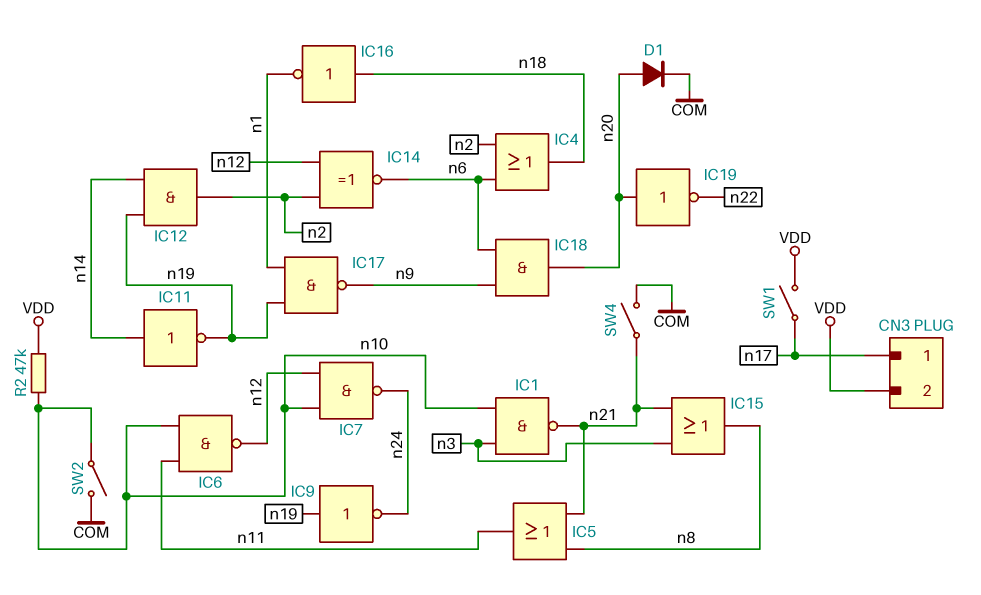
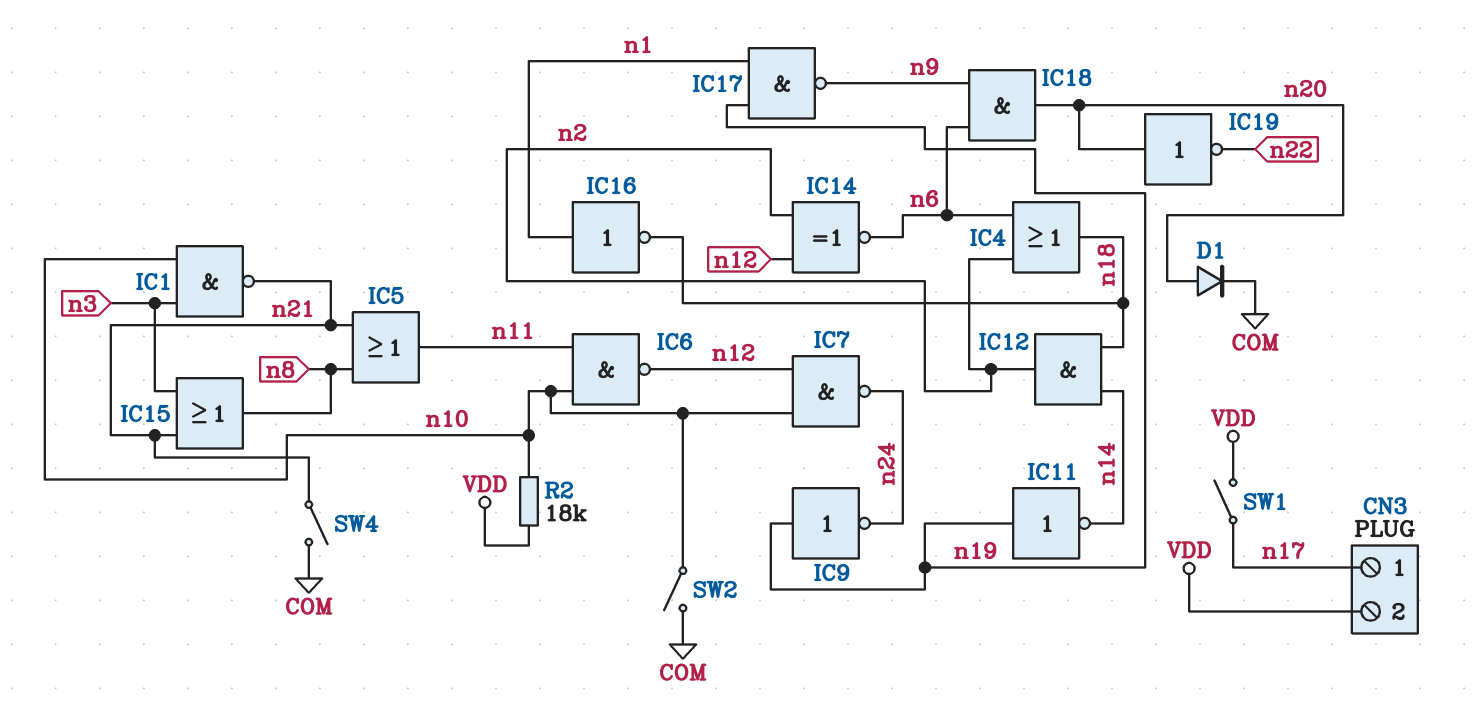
IC11: NOT (in n14, out n19) -> NOT (in n19, out n14)
IC12: AND (in n14, in n19, out n2) -> AND (in n14, in n18, out n2)
IC16: NOT (in n18, out n1) -> NOT (in n1, out n18)
R2: 47k (VDD, n10) -> 18k (VDD, n10)

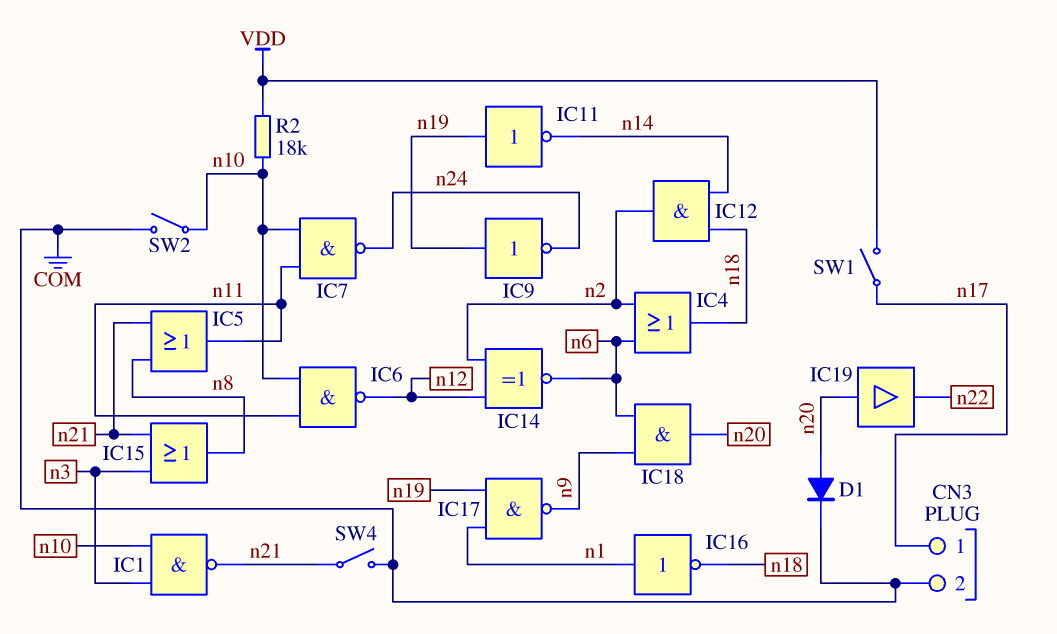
CN3 pin 2: VDD -> COM
IC7: NAND (in n10, in n12, out n24) -> NAND (in n10, in n11, out n24)
IC19: NOT (in n20, out n22) -> buffer (in n20, out n22)

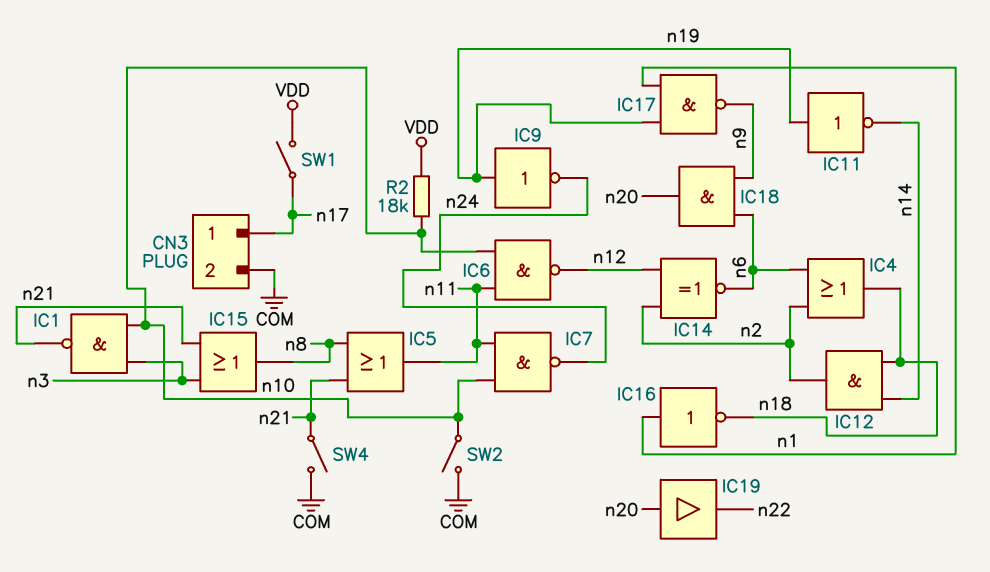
D1: diode (A n20, K COM) -> none

